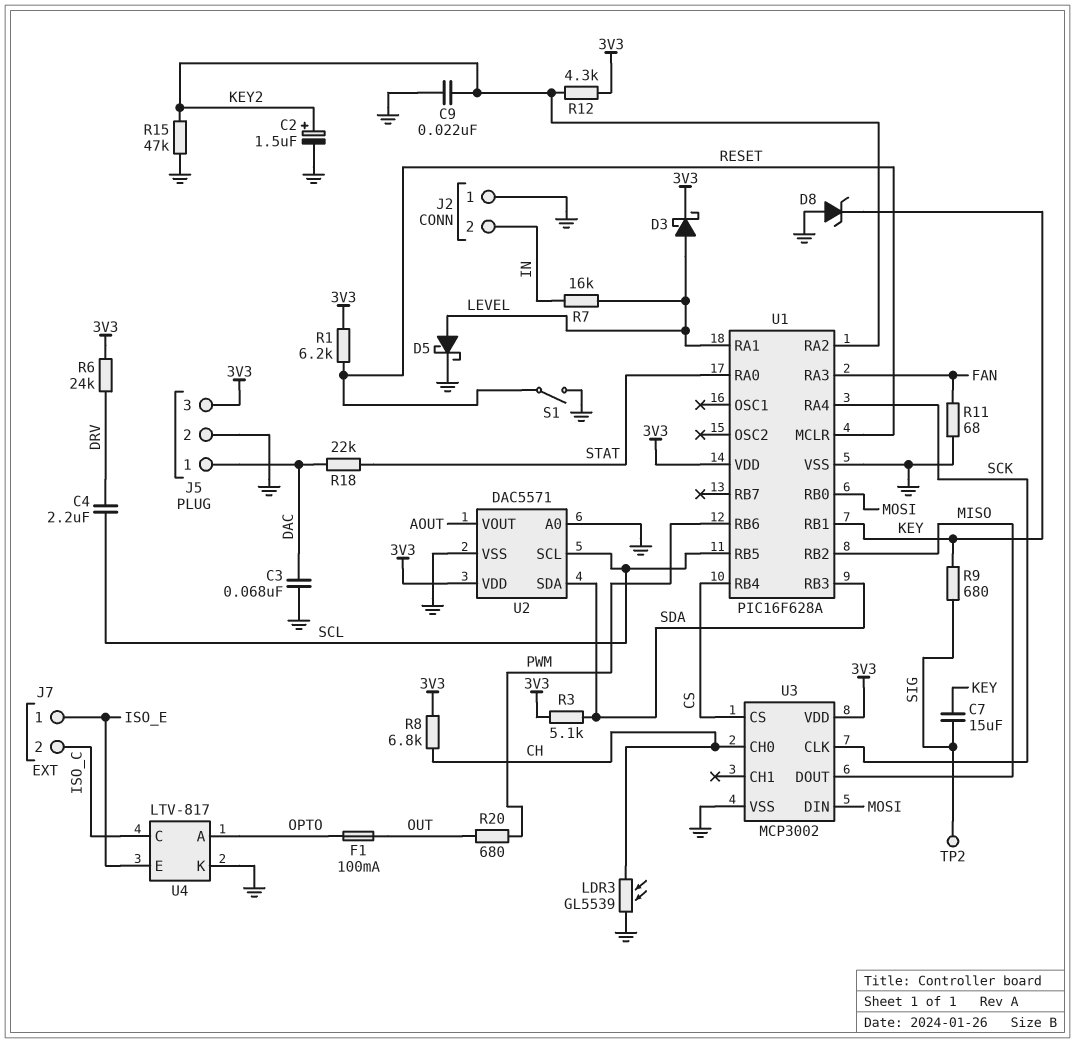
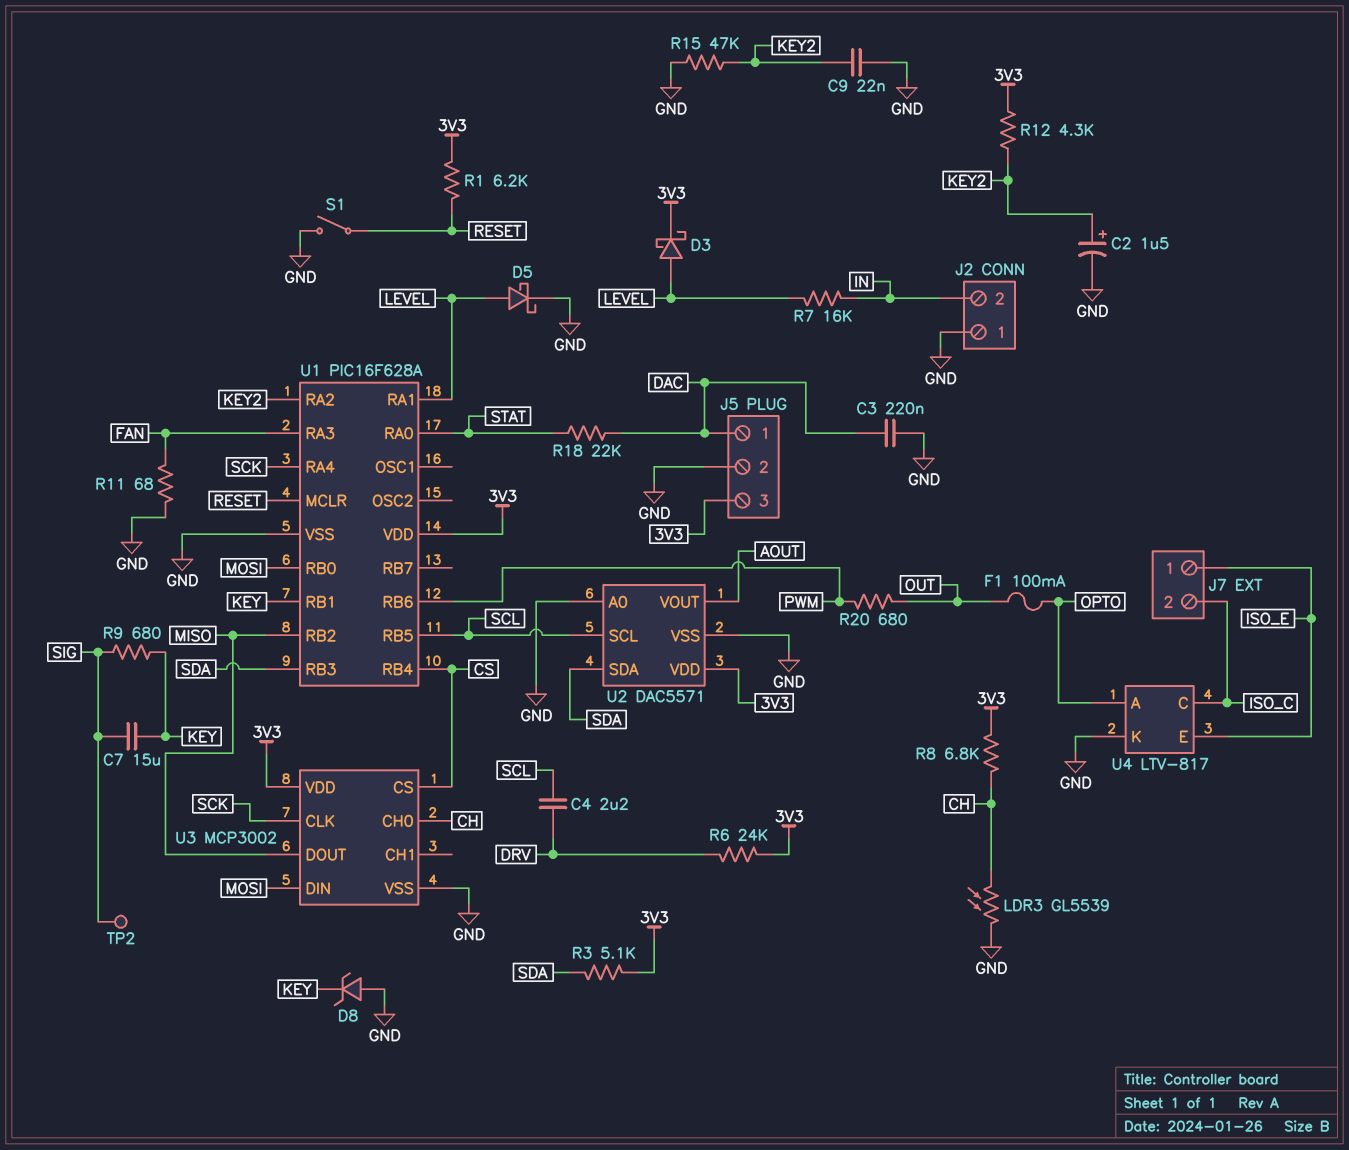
C3: 68nF (DAC, GND) -> 220nF (DAC, GND)

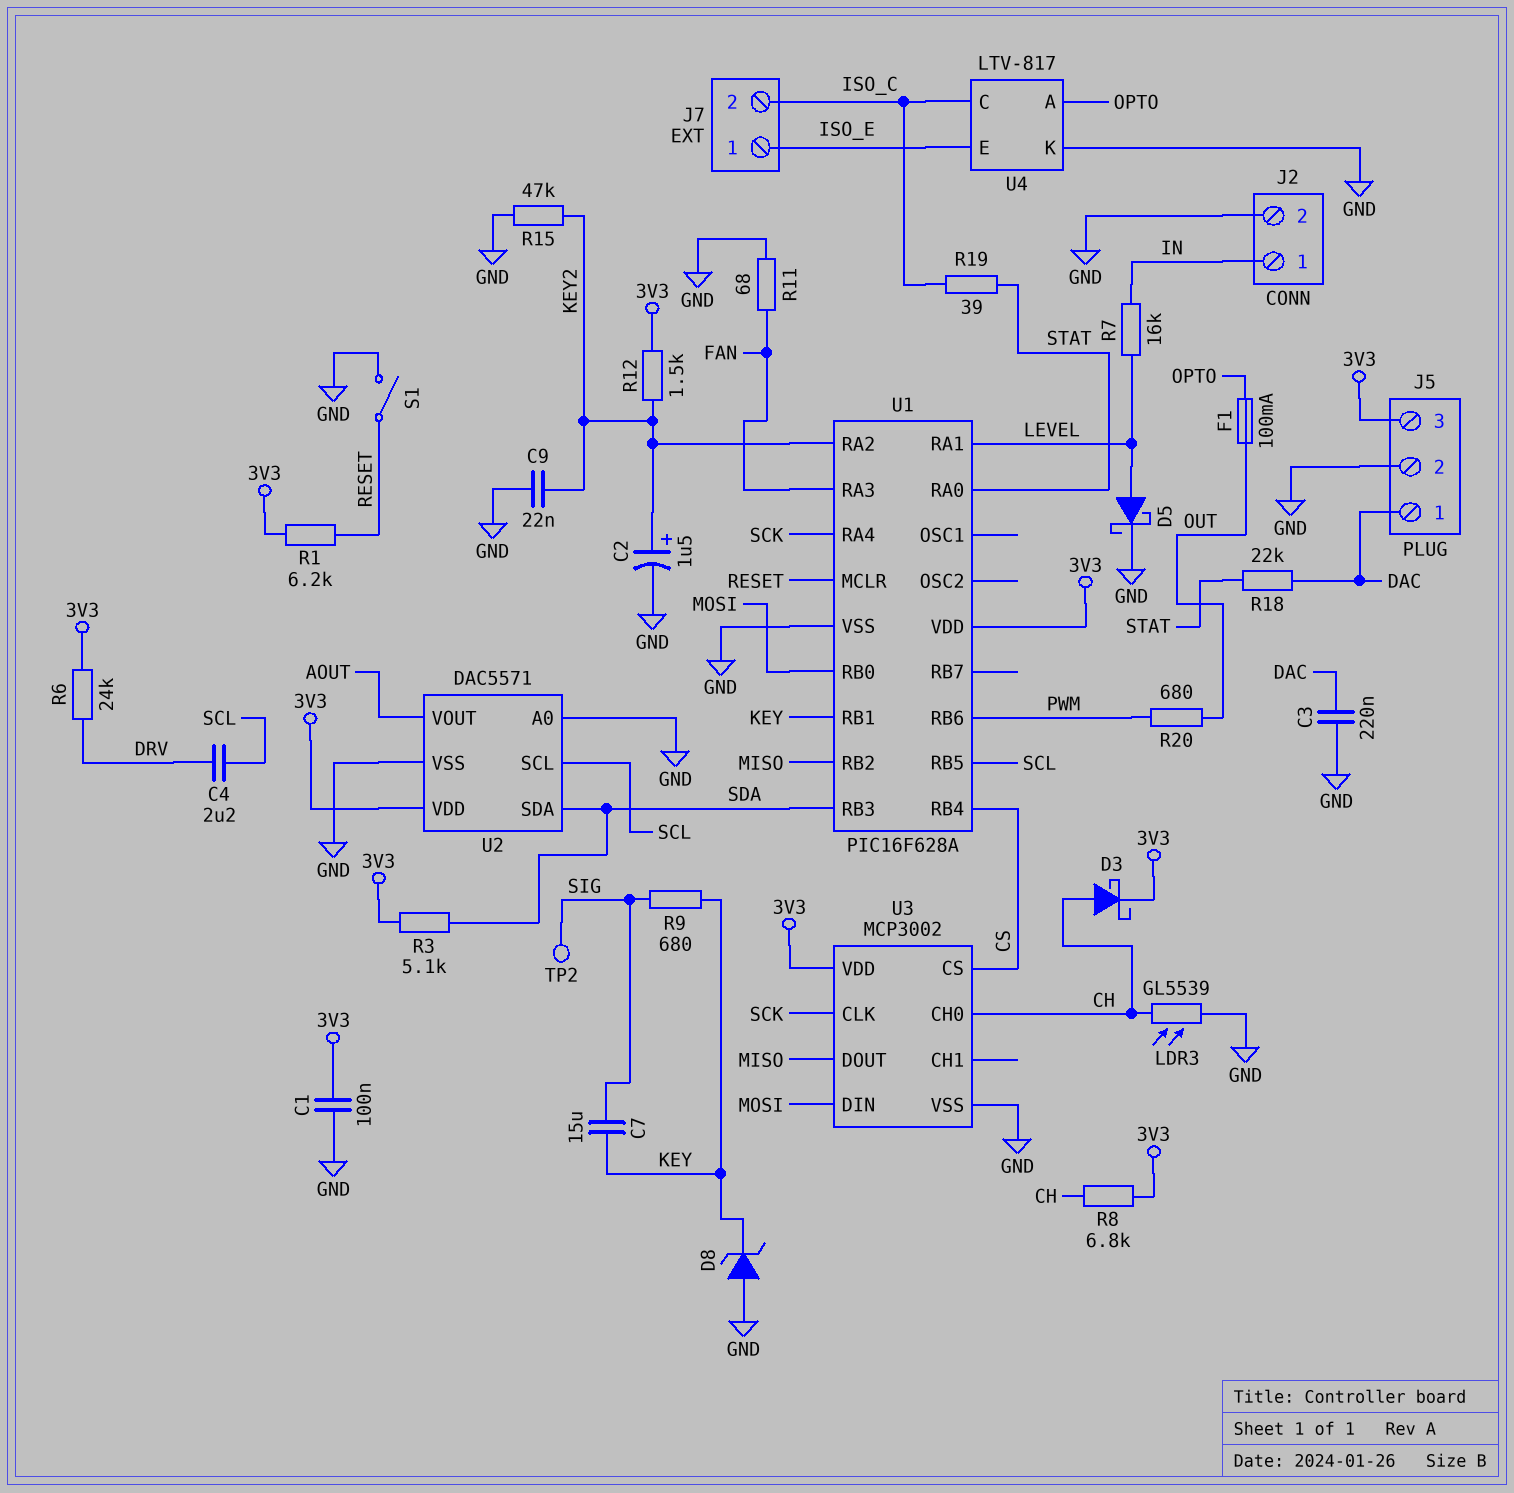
C1: none -> 100nF (3V3, GND)
D3: schottky (A LEVEL, K 3V3) -> schottky (A CH, K 3V3)
J2 pin 1: GND -> IN
J2 pin 2: IN -> GND
R12: 4.3k (3V3, KEY2) -> 1.5k (3V3, KEY2)
R19: none -> 39 (ISO_C, STAT)

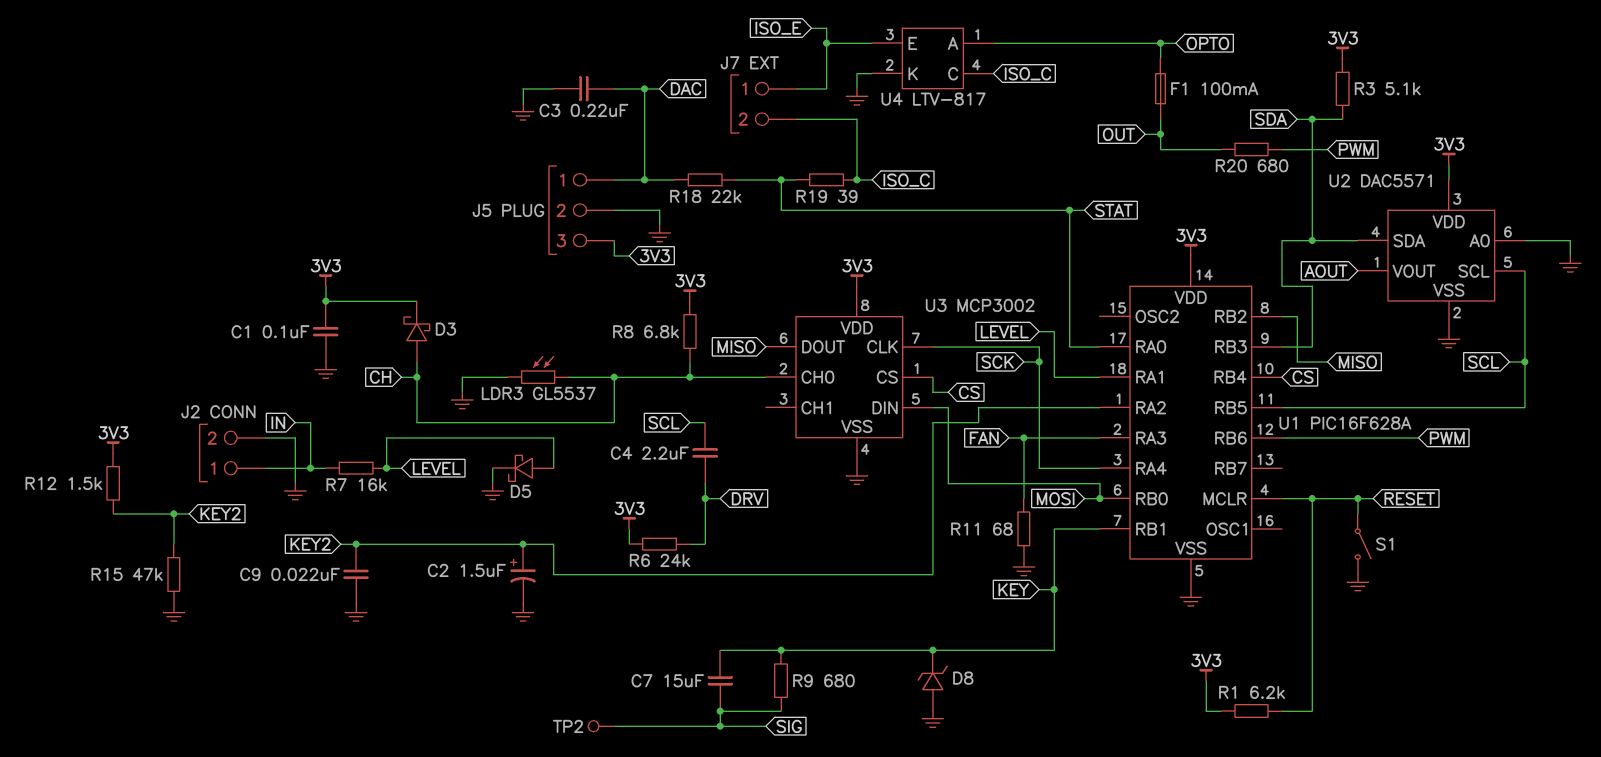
LDR3: GL5539 (CH, GND) -> GL5537 (CH, GND)

